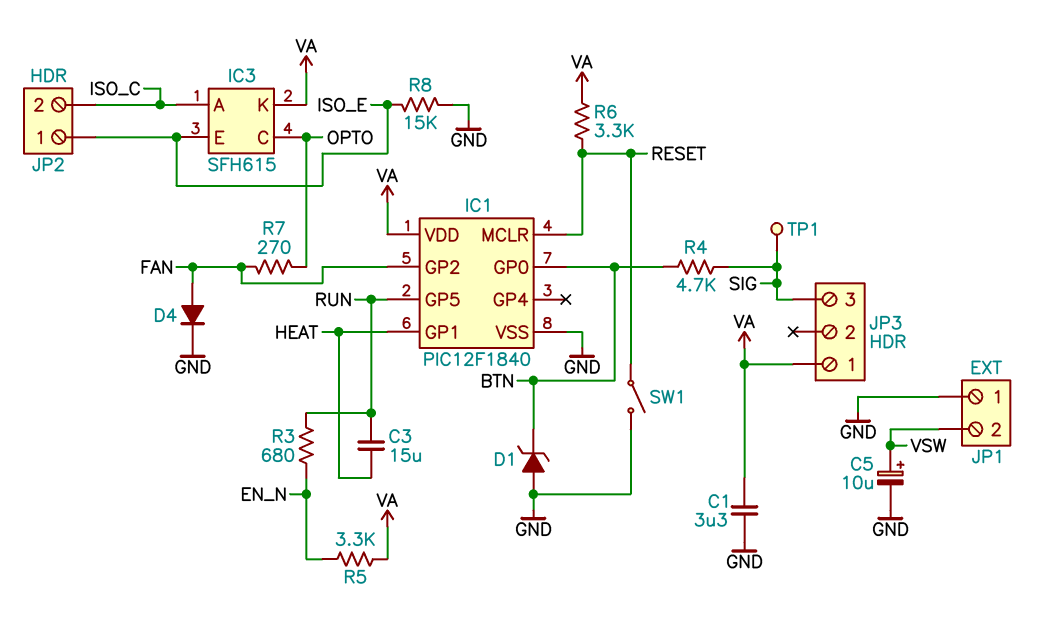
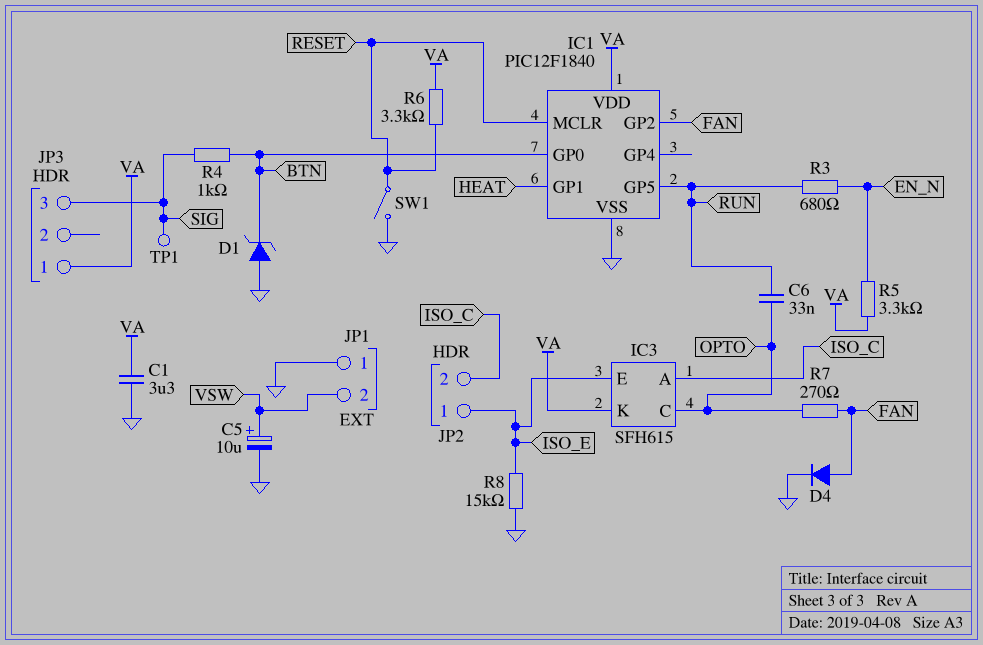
C3: 15uF (HEAT, RUN) -> none
C6: none -> 33nF (OPTO, RUN)
R4: 4.7k (BTN, SIG) -> 1k (BTN, SIG)

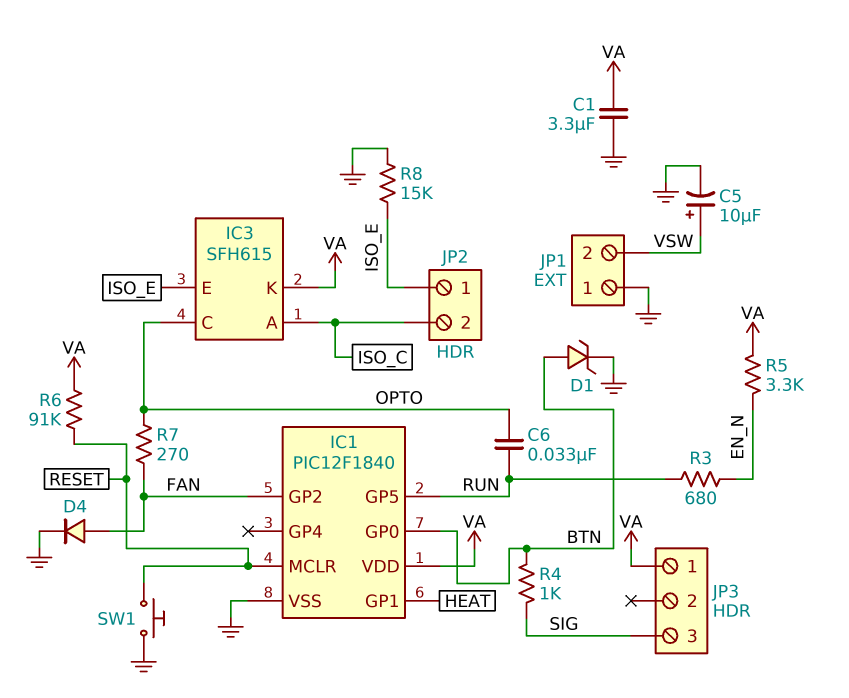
D1: zener (A GND, K BTN) -> zener (A BTN, K GND)
R6: 3.3k (RESET, VA) -> 91k (RESET, VA)
SW1: switch (GND, RESET) -> button (GND, RESET)
TP1: test point (SIG) -> none

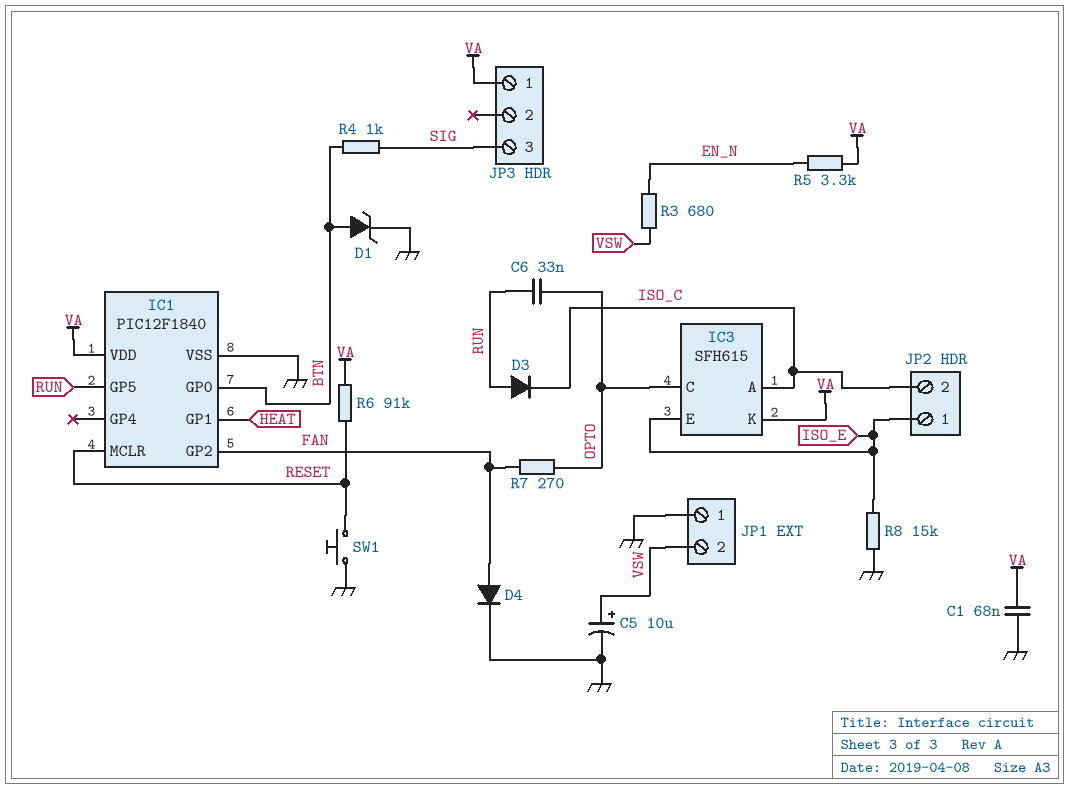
C1: 3.3uF (GND, VA) -> 68nF (GND, VA)
D3: none -> diode (A RUN, K ISO_C)
R3: 680 (EN_N, RUN) -> 680 (EN_N, VSW)

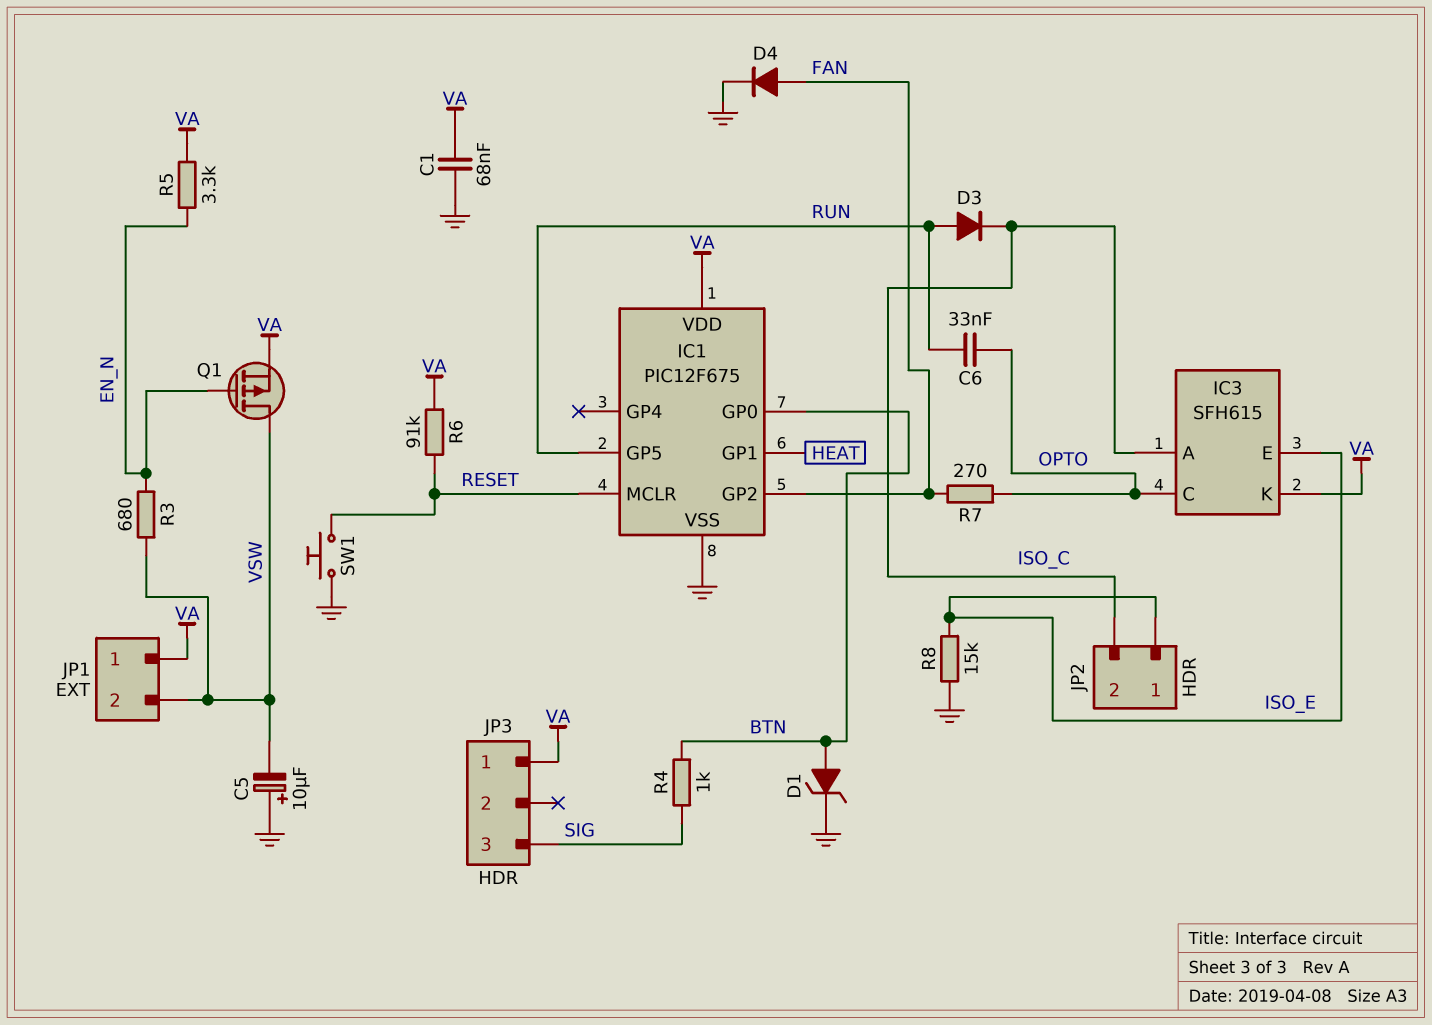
C5: 10uF (plus VSW, minus GND) -> 10uF (plus GND, minus VSW)
IC1: PIC12F1840 -> PIC12F675
JP1 pin 1: GND -> VA
Q1: none -> PMOS (G EN_N, D VSW, S VA)

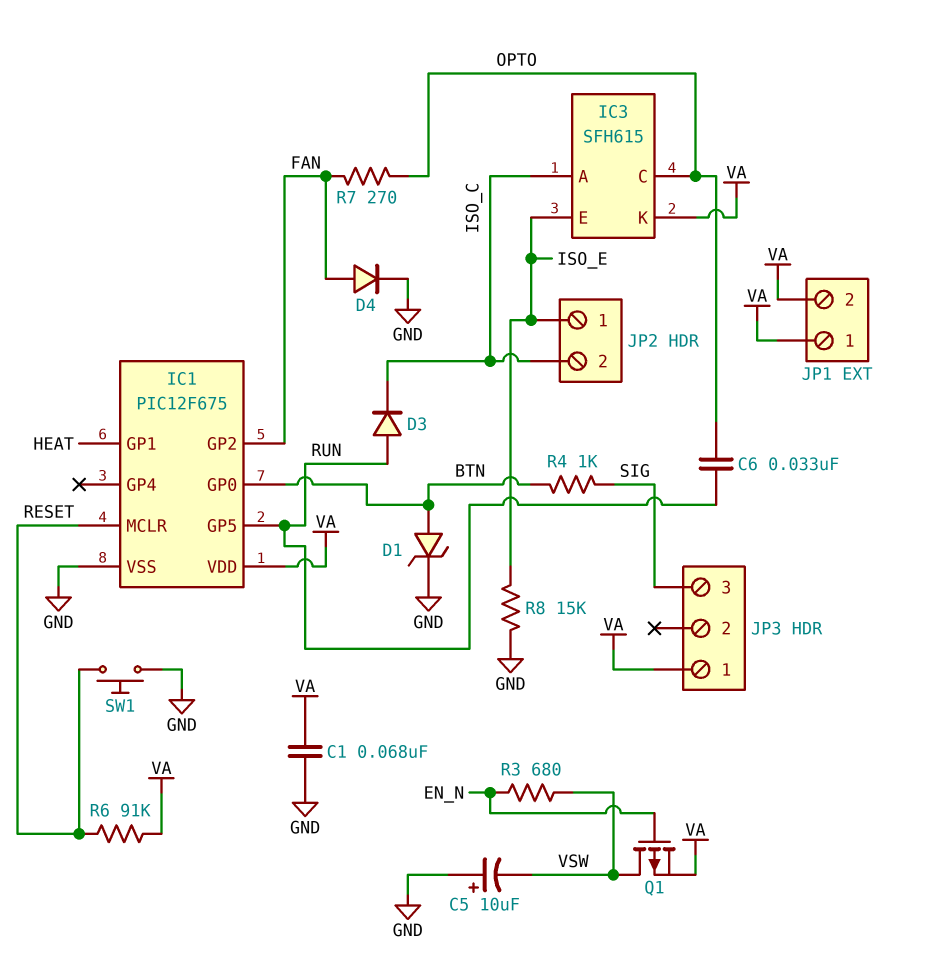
JP1 pin 2: VSW -> VA
R5: 3.3k (EN_N, VA) -> none

